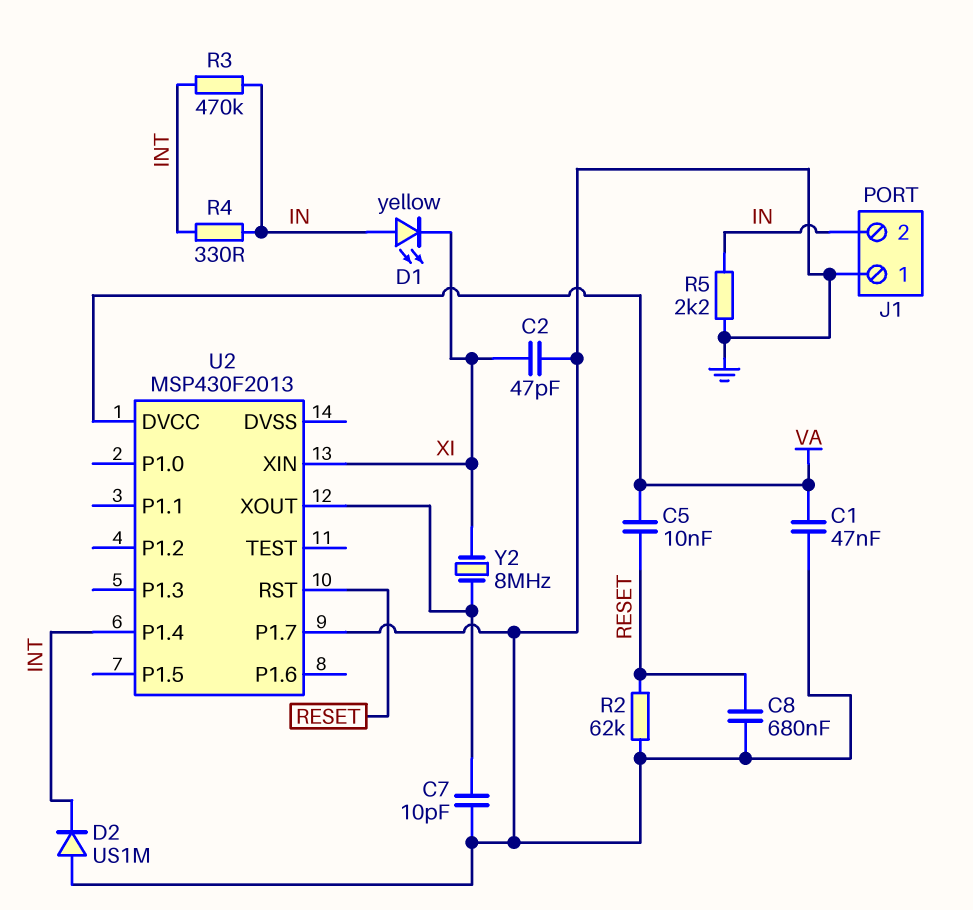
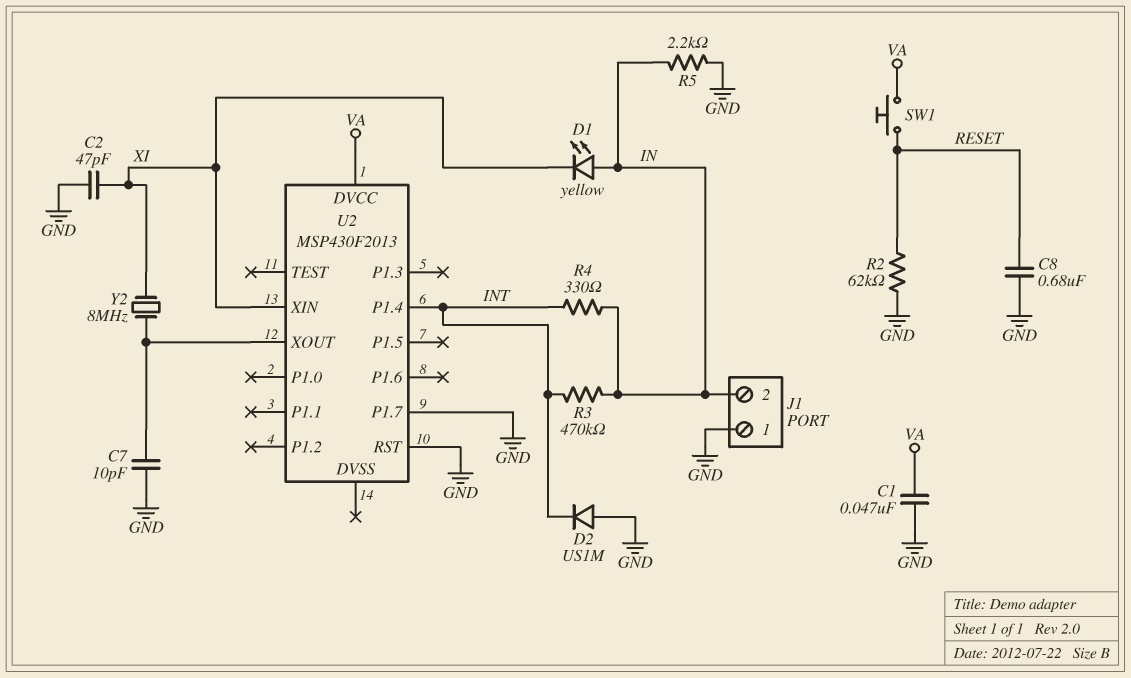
C5: 10nF (RESET, VA) -> none
SW1: none -> button (RESET, VA)
U2 pin RST: RESET -> GND

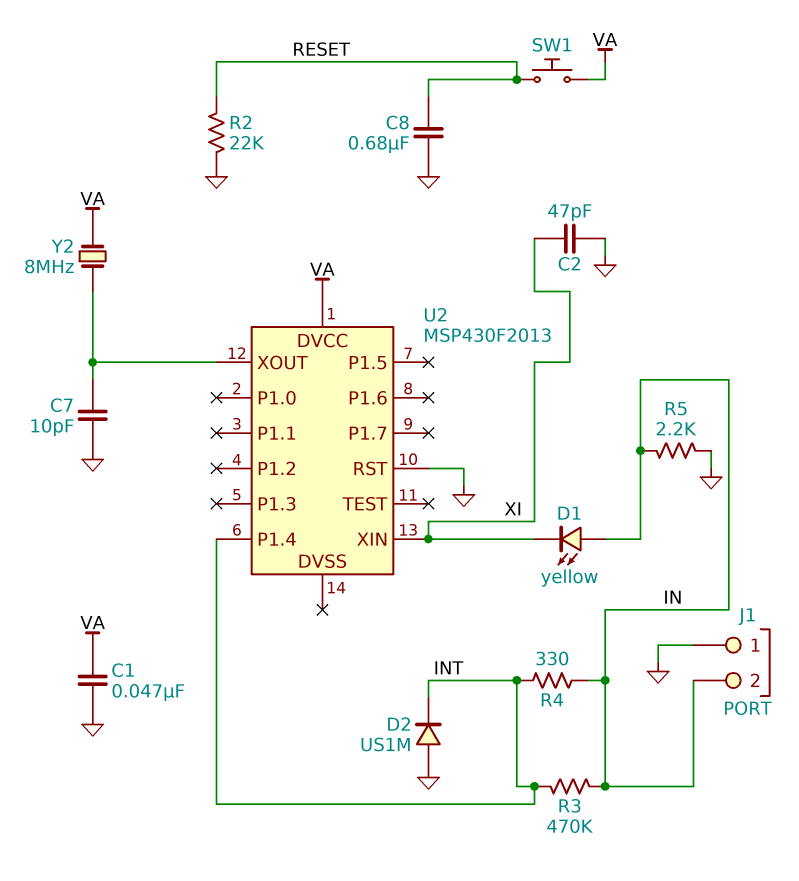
R2: 62k (GND, RESET) -> 22k (GND, RESET)
U2 pin P1.7: GND -> none
Y2: 8MHz (U2/XOUT, XI) -> 8MHz (U2/XOUT, VA)

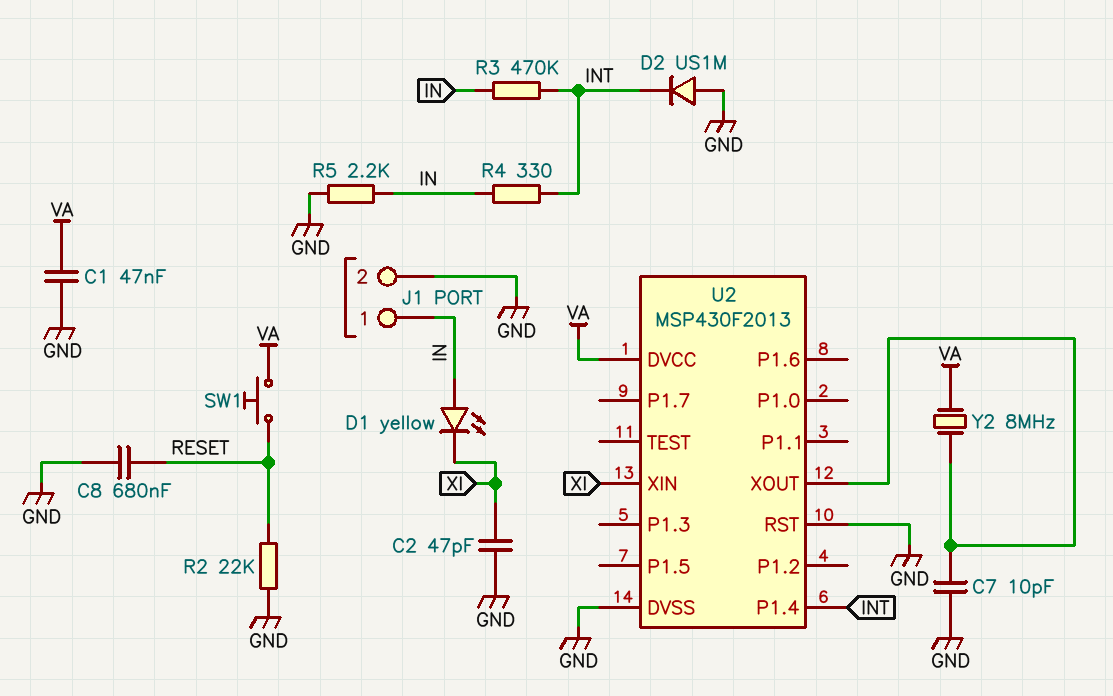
J1 pin 1: GND -> IN
J1 pin 2: IN -> GND
U2 pin DVSS: none -> GND

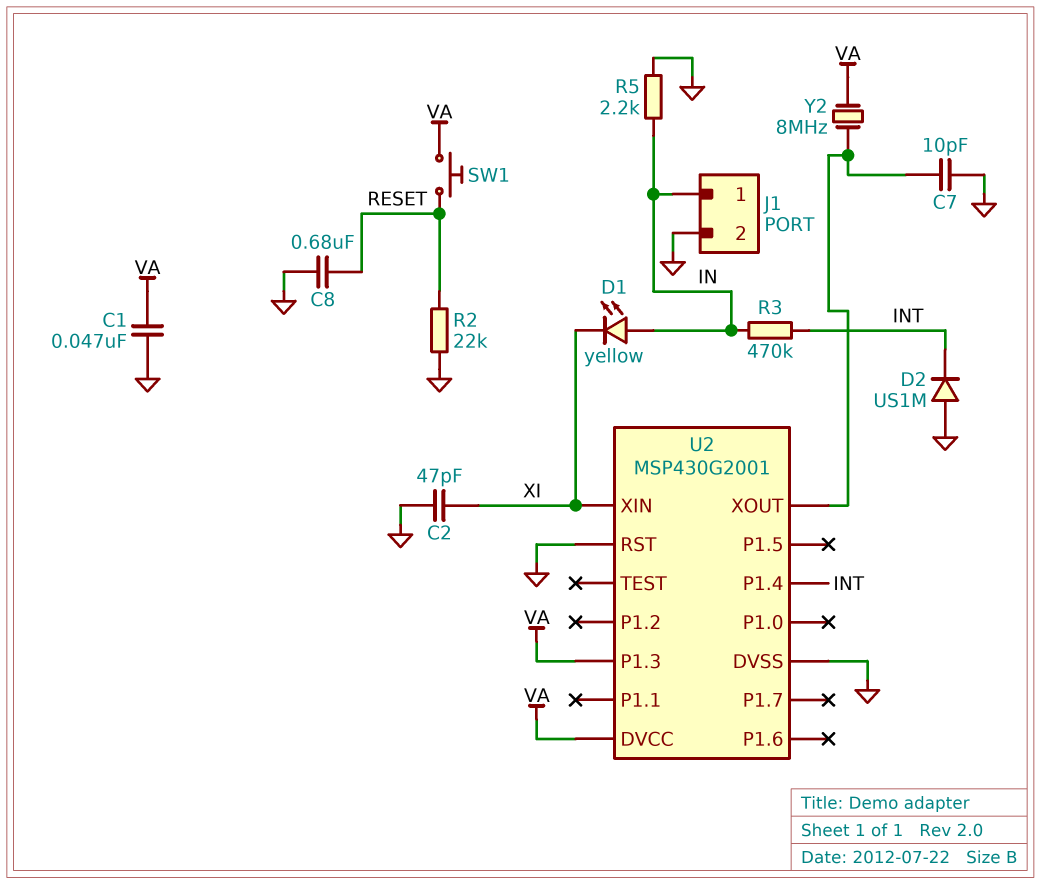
R4: 330 (IN, INT) -> none
U2: MSP430F2013 -> MSP430G2001
U2 pin P1.3: none -> VA

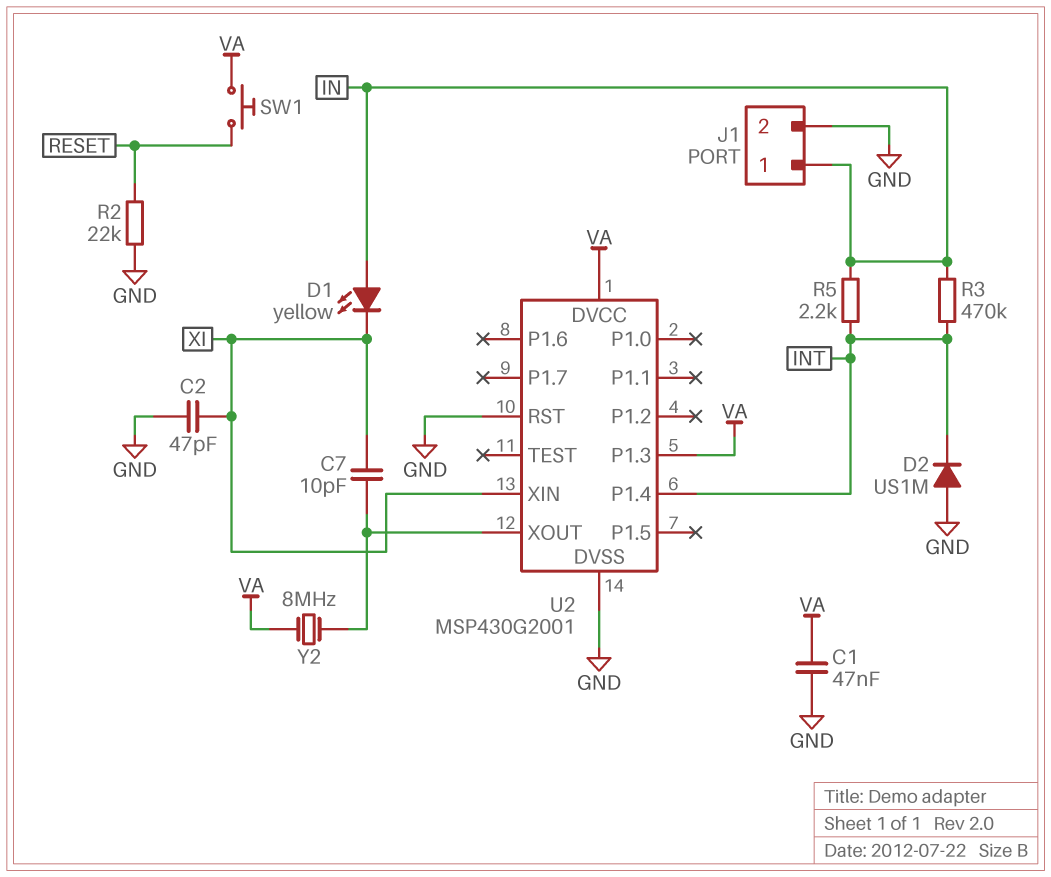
C7: 10pF (GND, U2/XOUT) -> 10pF (U2/XOUT, XI)
C8: 680nF (GND, RESET) -> none
R5: 2.2k (GND, IN) -> 2.2k (IN, INT)

